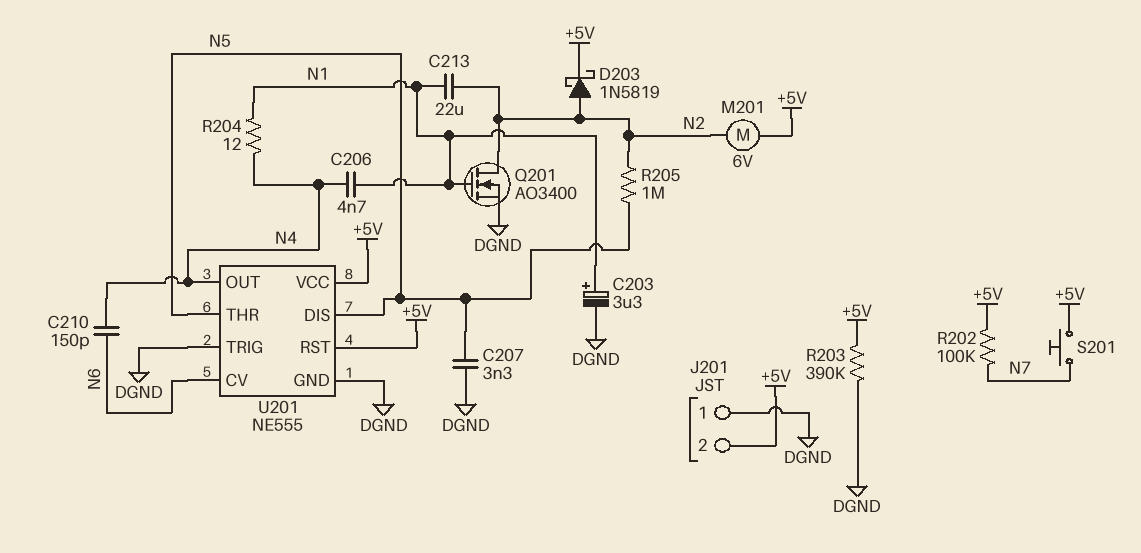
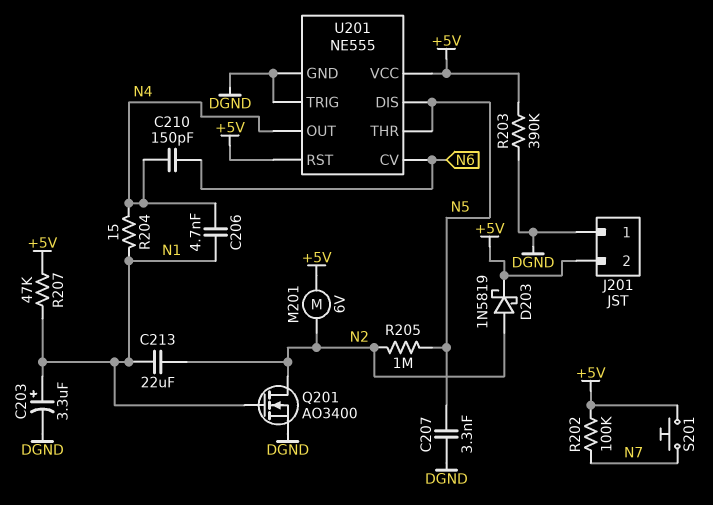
R204: 12 (N1, N4) -> 15 (N1, N4)
R207: none -> 47k (+5V, N1)

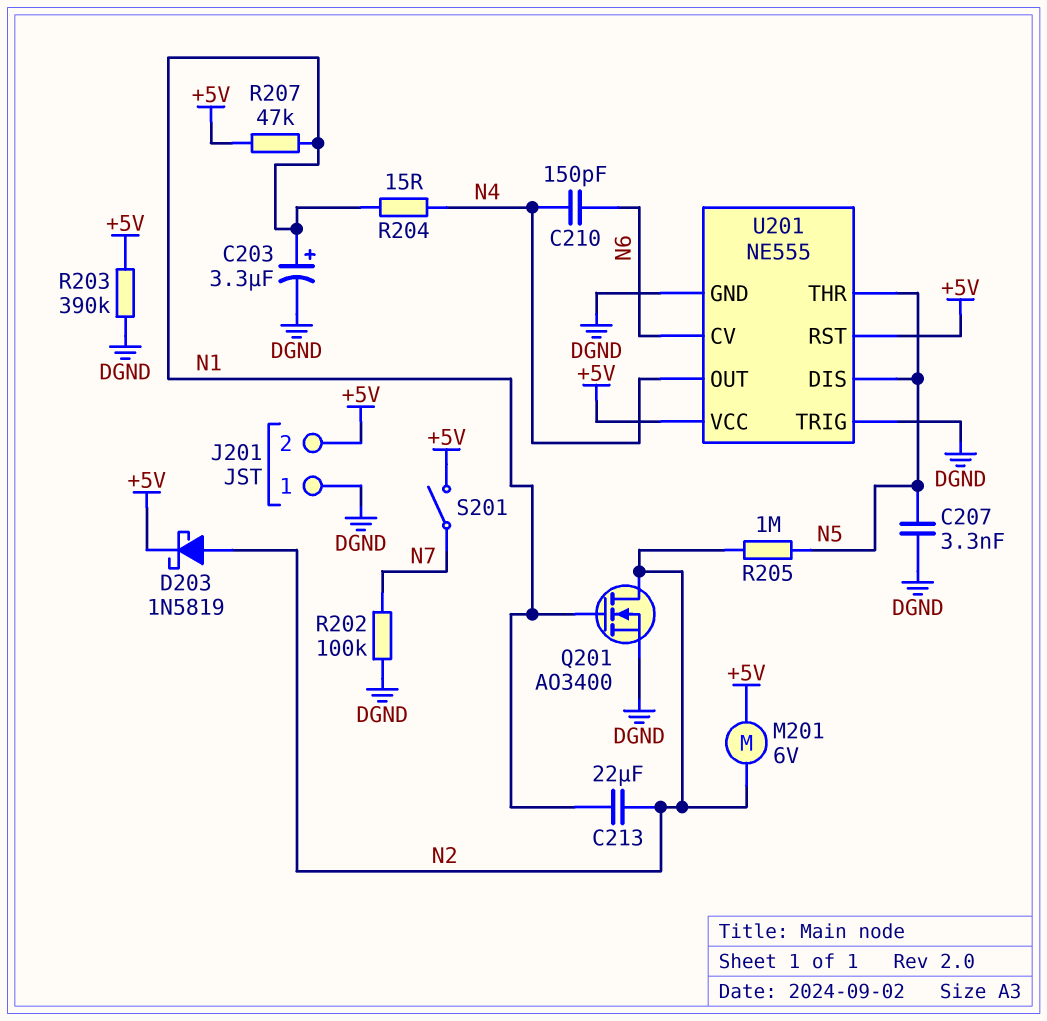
C206: 4.7nF (N1, N4) -> none
R202: 100k (+5V, N7) -> 100k (DGND, N7)
S201: button (+5V, N7) -> switch (+5V, N7)

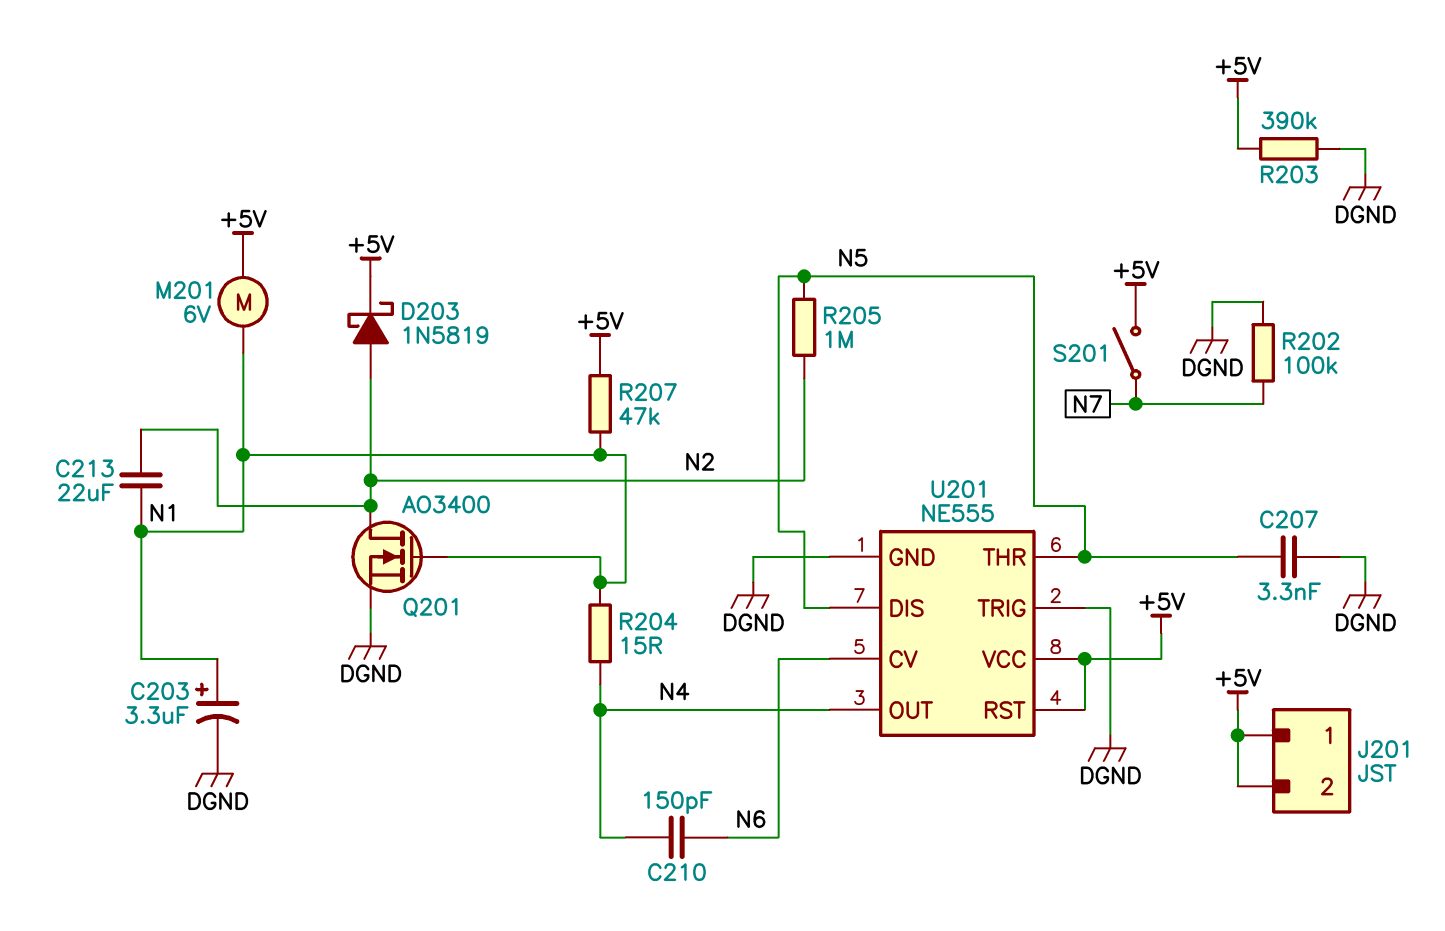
J201 pin 1: DGND -> +5V
M201: motor 6V (+5V, N2) -> motor 6V (+5V, N1)

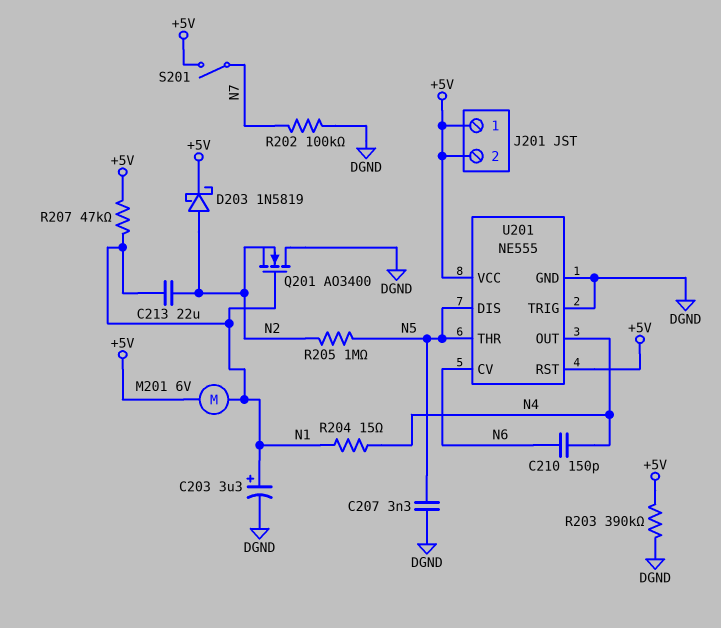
Q201: NMOS AO3400 (G N1, D N2, S DGND) -> NMOS AO3400 (G N1, D DGND, S N2)

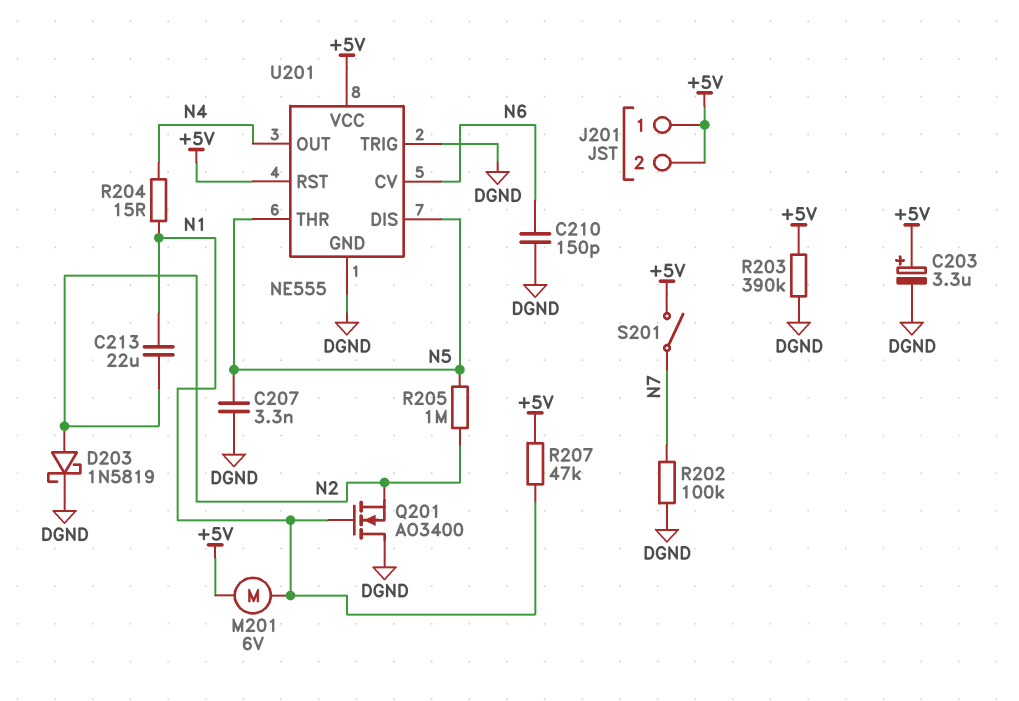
C203: 3.3uF (plus N1, minus DGND) -> 3.3uF (plus +5V, minus DGND)
C210: 150pF (N4, N6) -> 150pF (DGND, N6)
D203: schottky 1N5819 (A N2, K +5V) -> schottky 1N5819 (A N2, K DGND)

